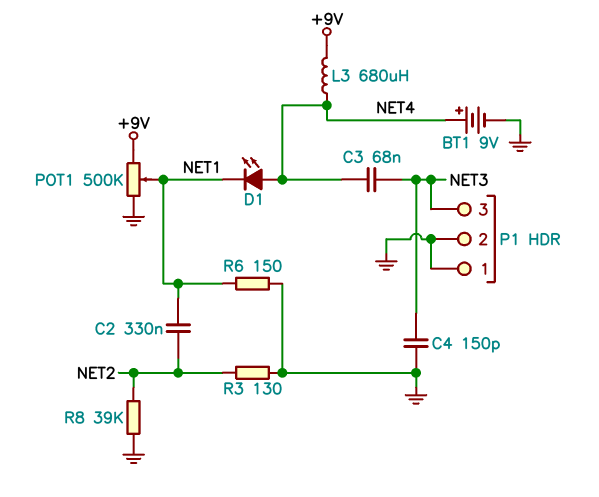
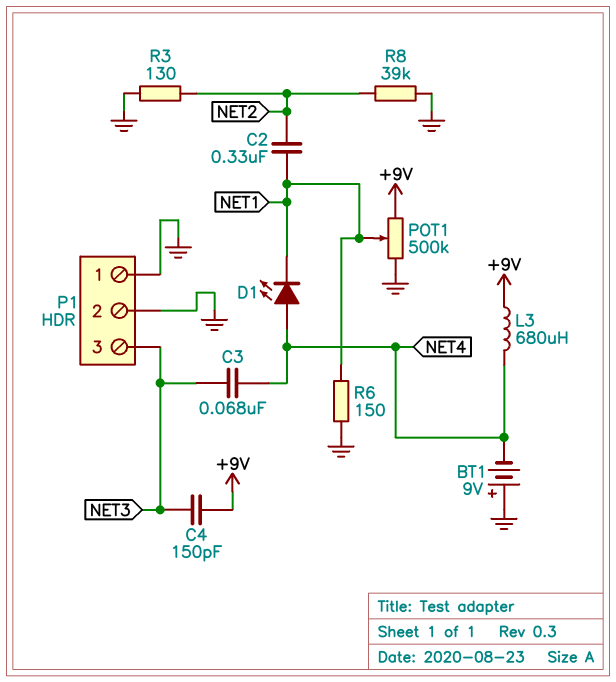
BT1: 9V (plus NET4, minus GND) -> 9V (plus GND, minus NET4)
C4: 150pF (GND, NET3) -> 150pF (+9V, NET3)

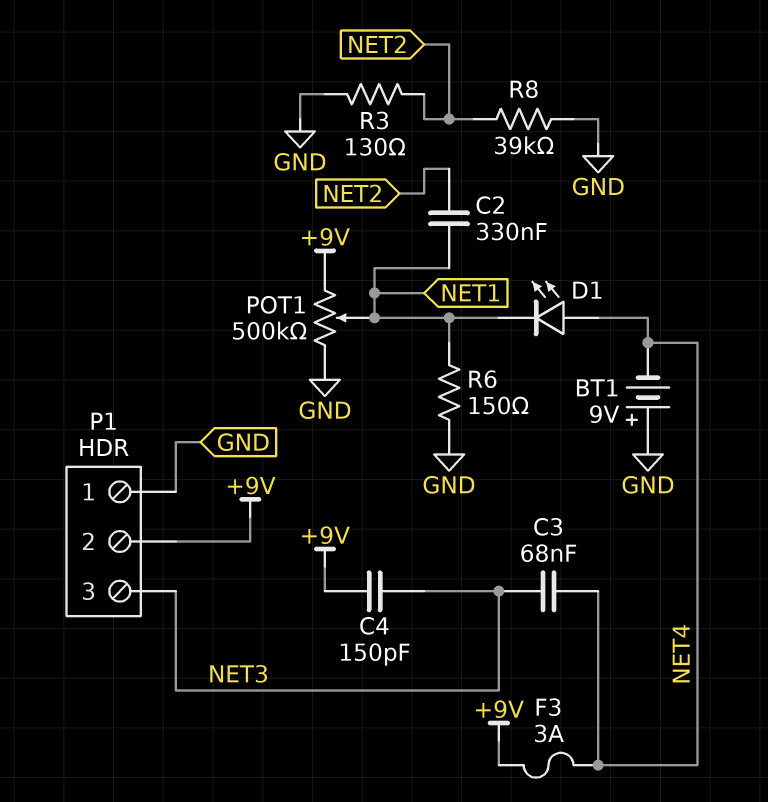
F3: none -> 3A (+9V, NET4)
L3: 680uH (+9V, NET4) -> none
P1 pin 2: GND -> +9V

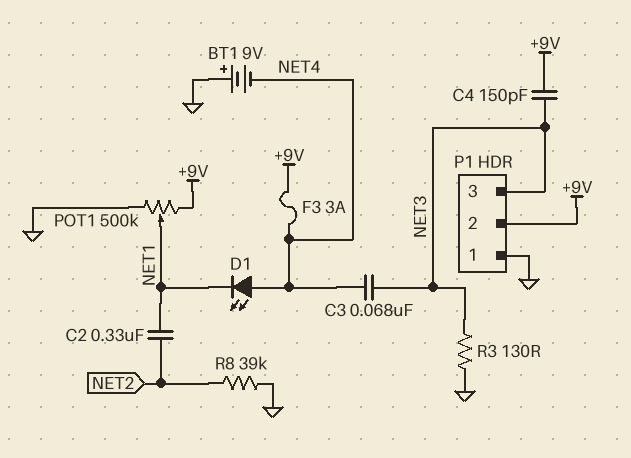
R3: 130 (GND, NET2) -> 130 (GND, NET3)
R6: 150 (GND, NET1) -> none

